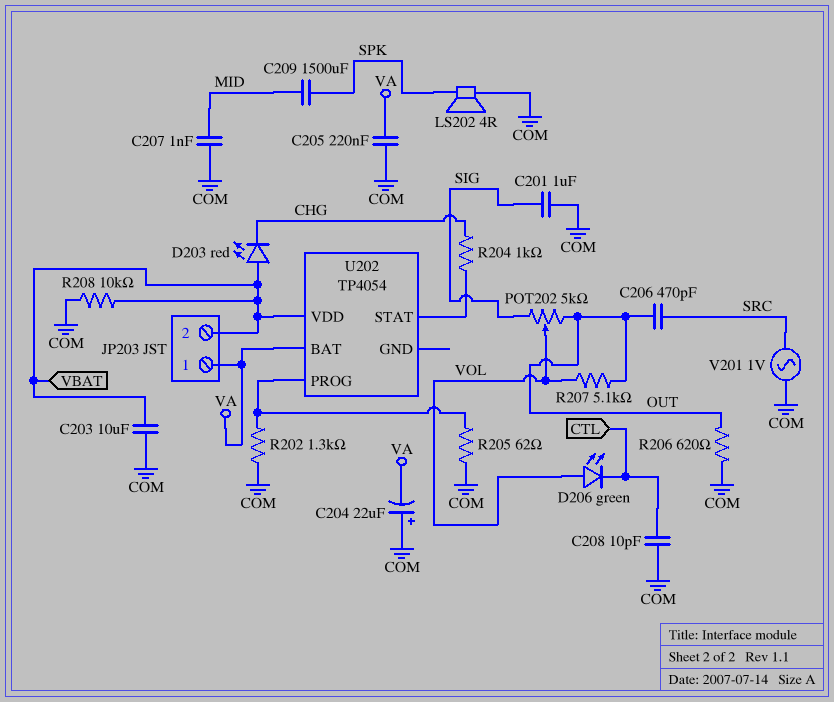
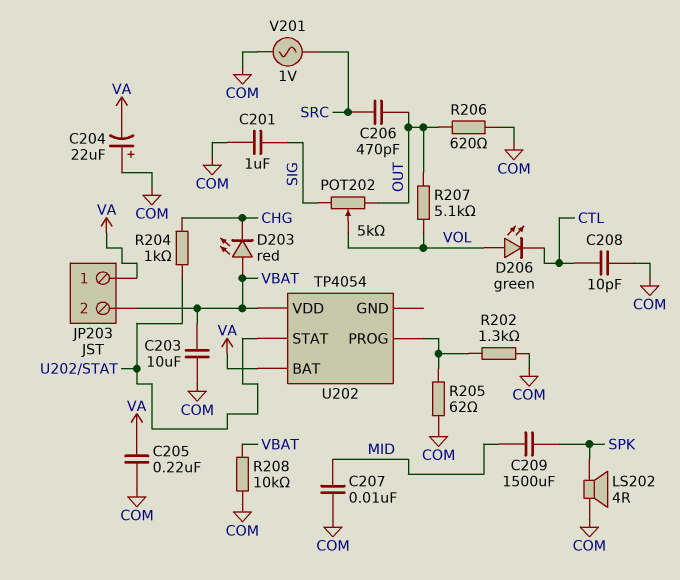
C207: 1nF (COM, MID) -> 10nF (COM, MID)

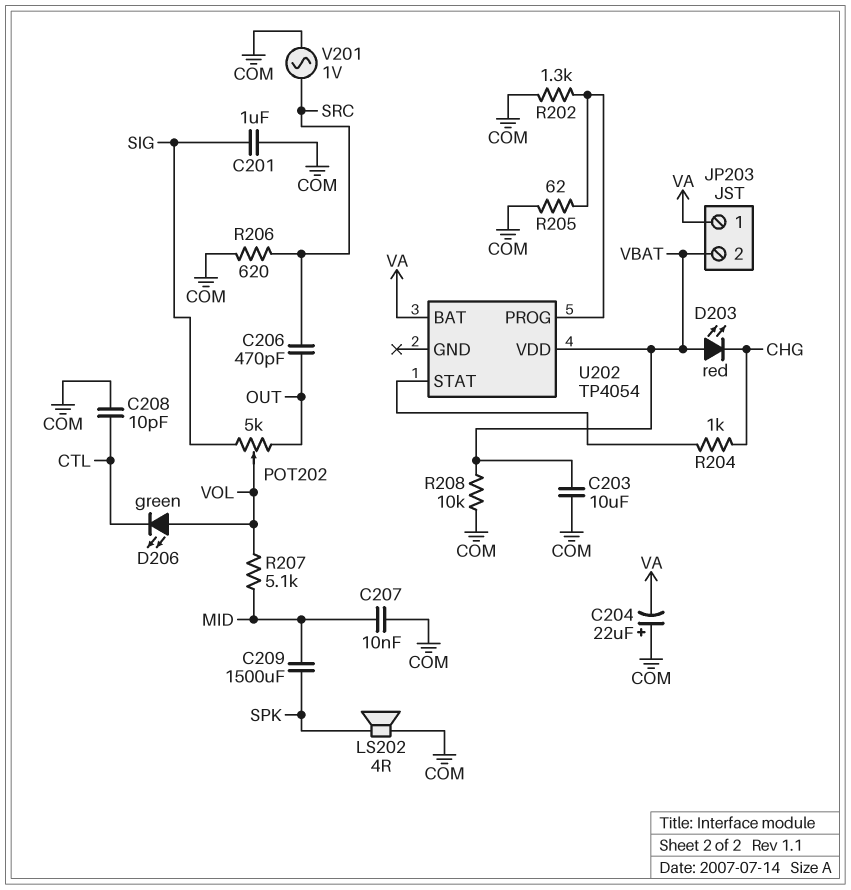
C205: 220nF (COM, VA) -> none
R206: 620 (COM, OUT) -> 620 (COM, SRC)
R207: 5.1k (OUT, VOL) -> 5.1k (MID, VOL)

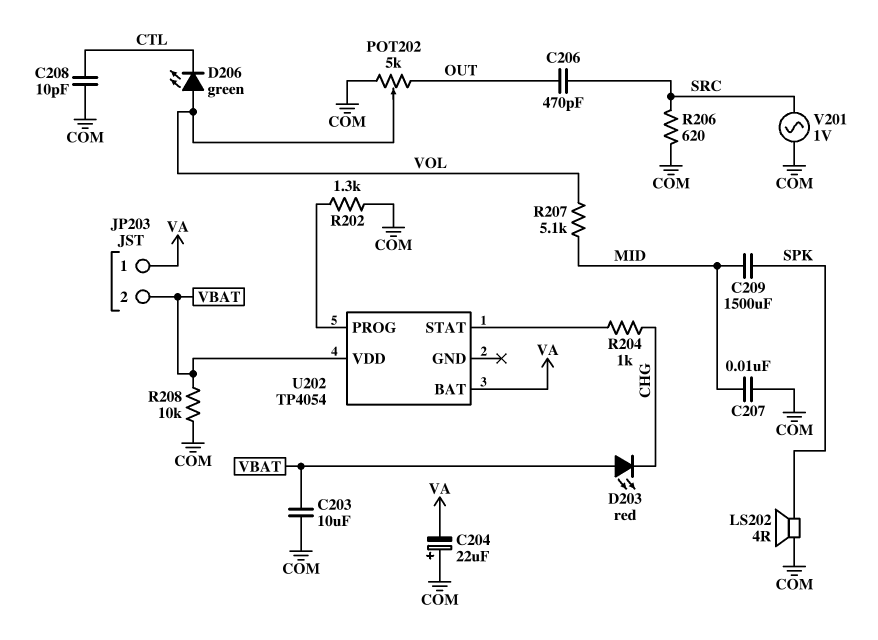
C201: 1uF (COM, SIG) -> none
POT202: 5k (OUT, SIG, wiper VOL) -> 5k (COM, OUT, wiper VOL)
R205: 62 (COM, U202/PROG) -> none

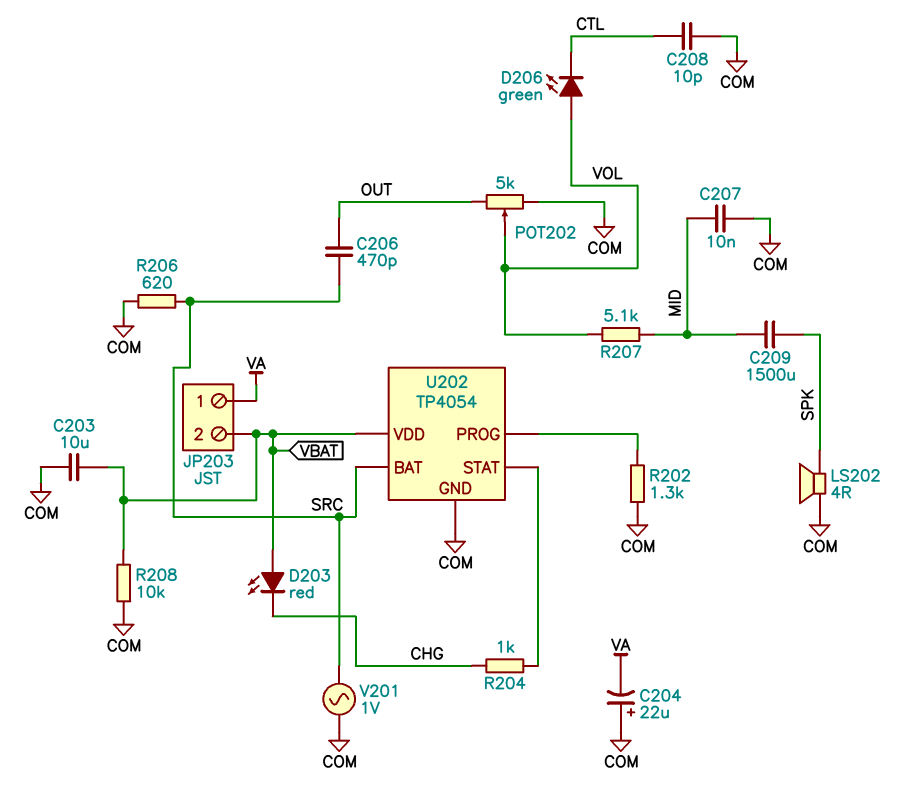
U202 pin BAT: VA -> SRC
U202 pin GND: none -> COM

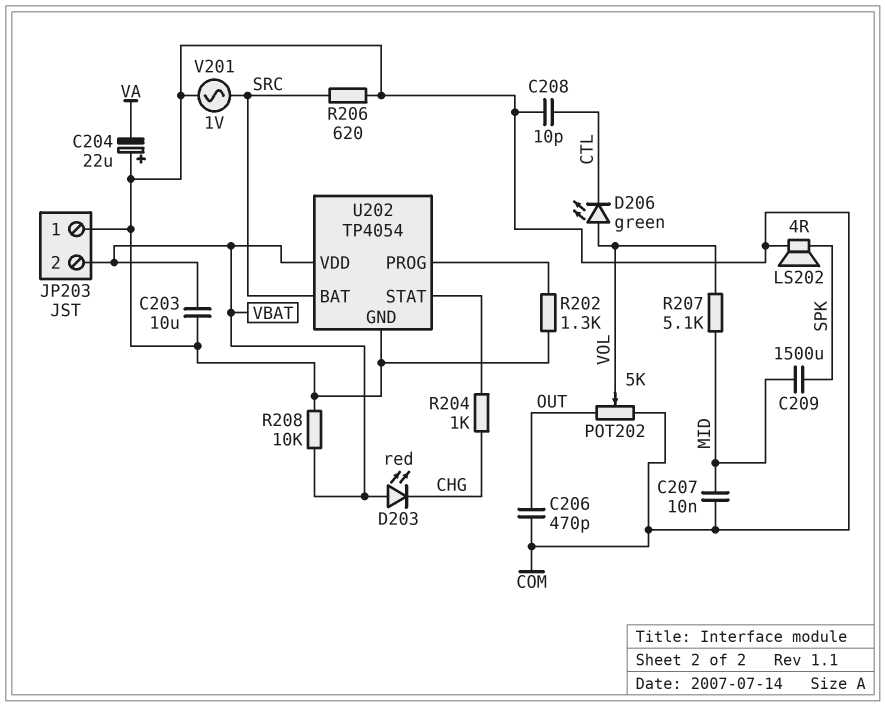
C206: 470pF (OUT, SRC) -> 470pF (COM, OUT)
JP203 pin 1: VA -> COM

